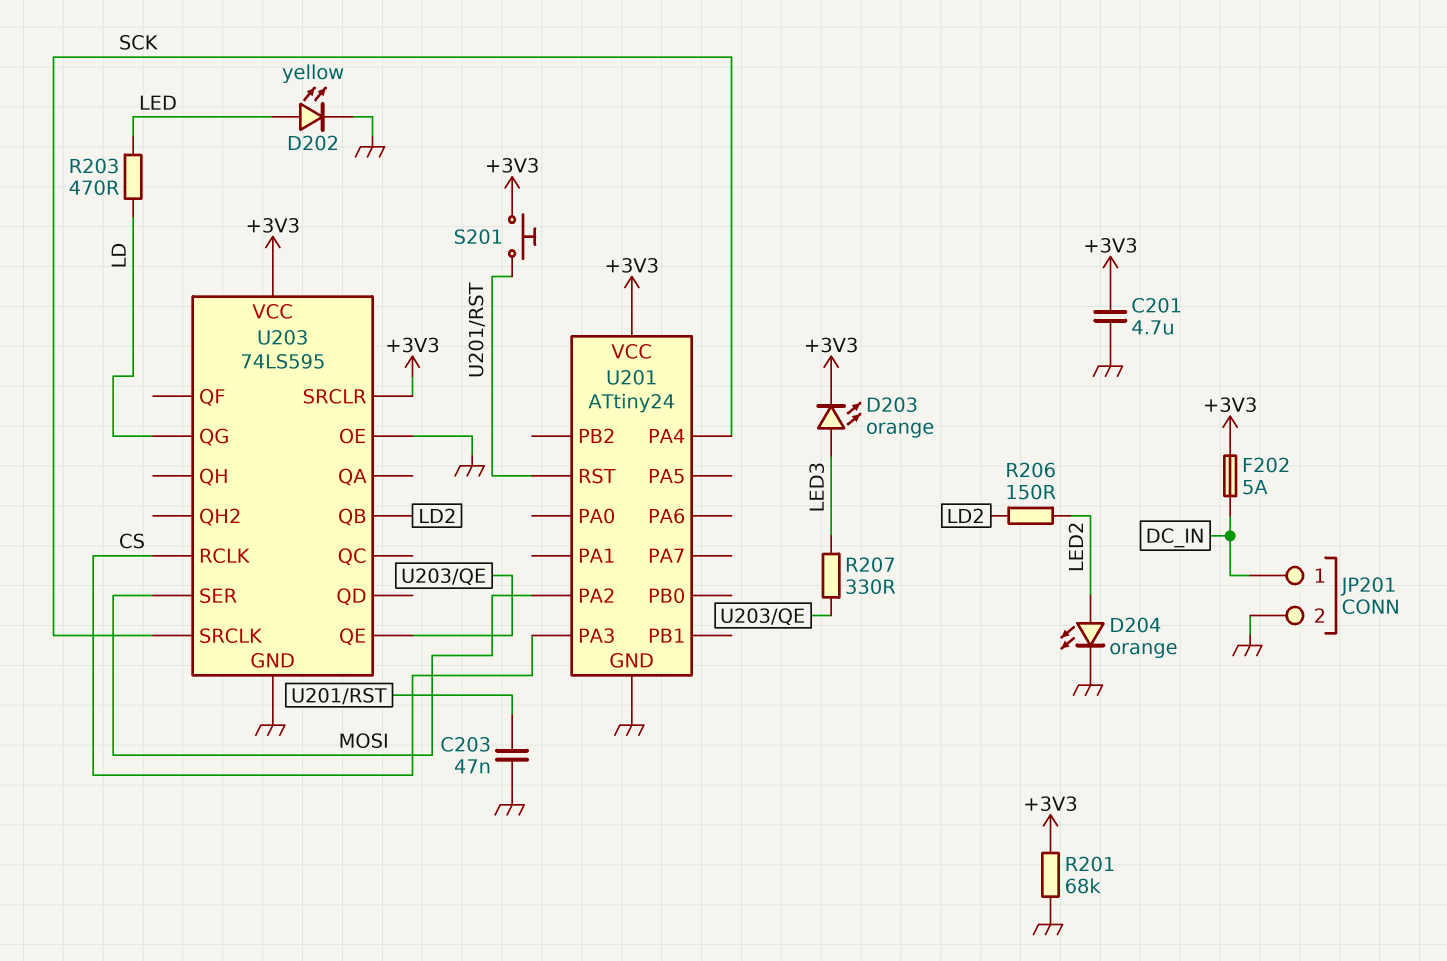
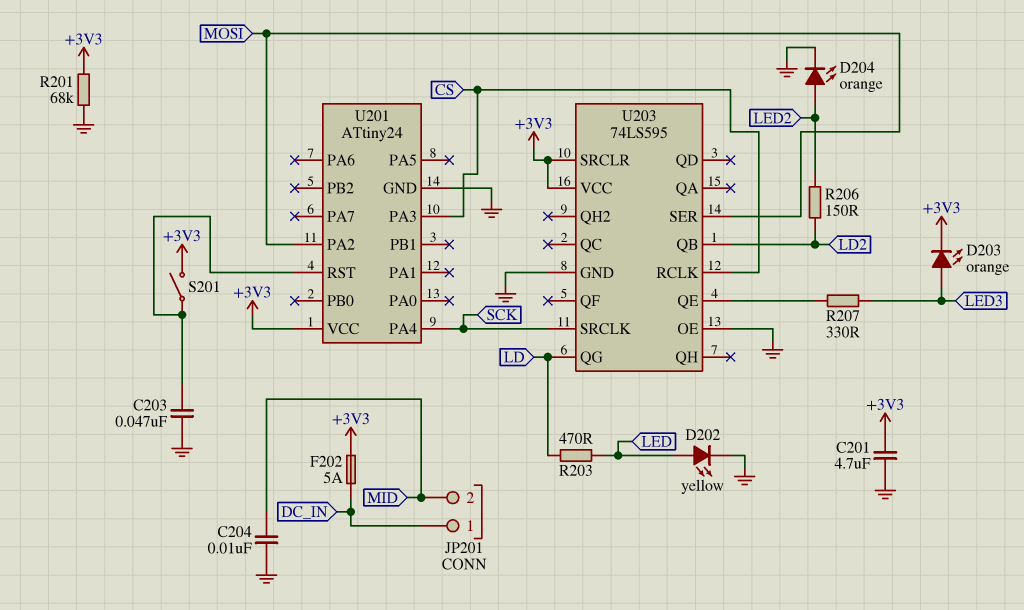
C204: none -> 10nF (GND, MID)
JP201 pin 2: GND -> MID
S201: button (+3V3, U201/RST) -> switch (+3V3, U201/RST)

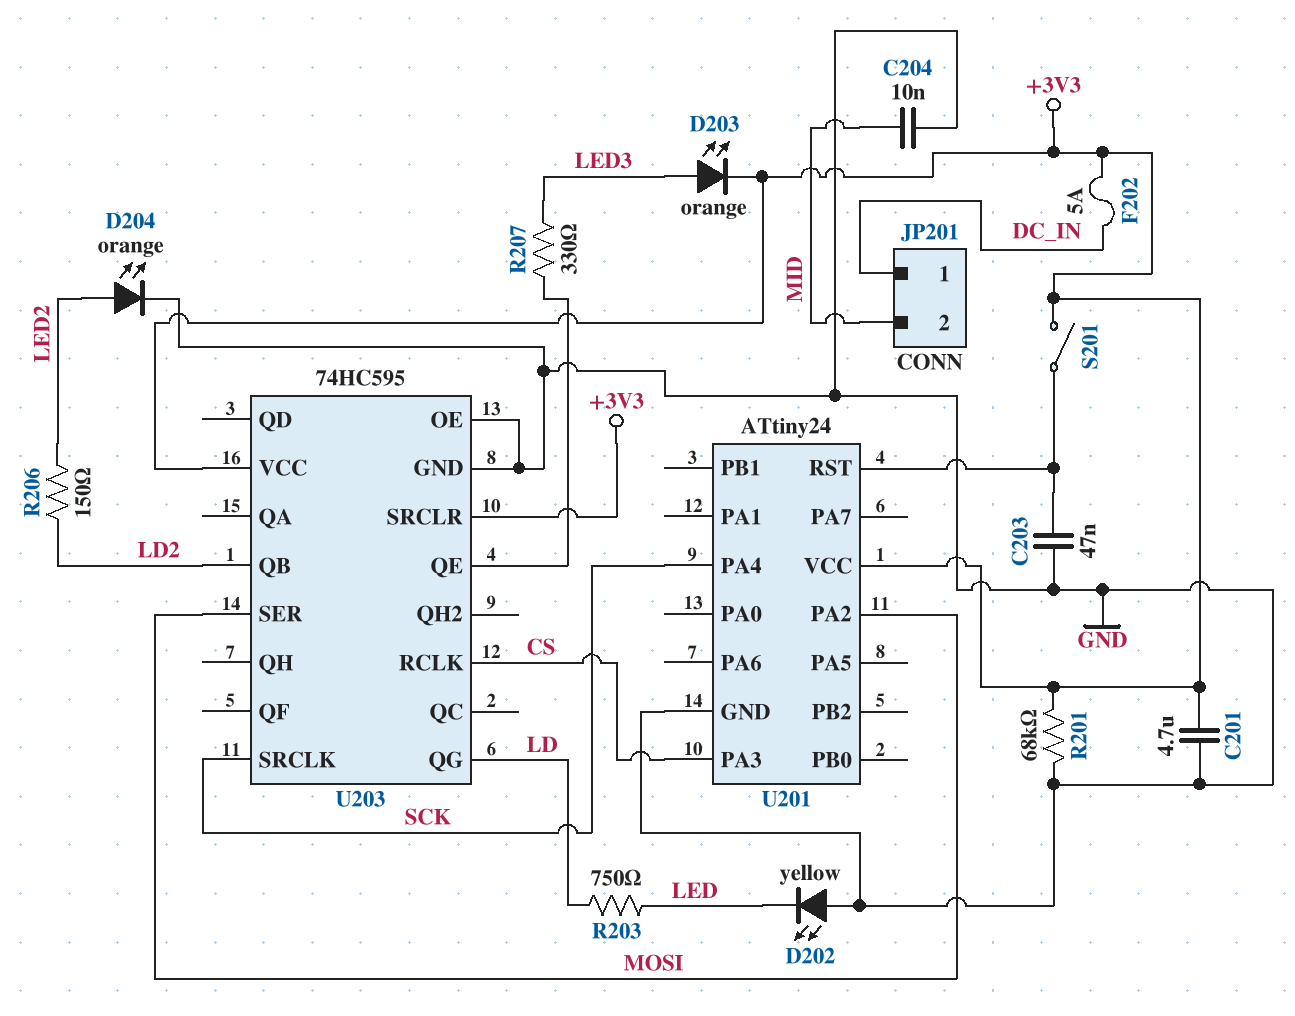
D202: LED yellow (A LED, K GND) -> LED yellow (A GND, K LED)
R203: 470 (LD, LED) -> 750 (LD, LED)
U203: 74LS595 -> 74HC595

